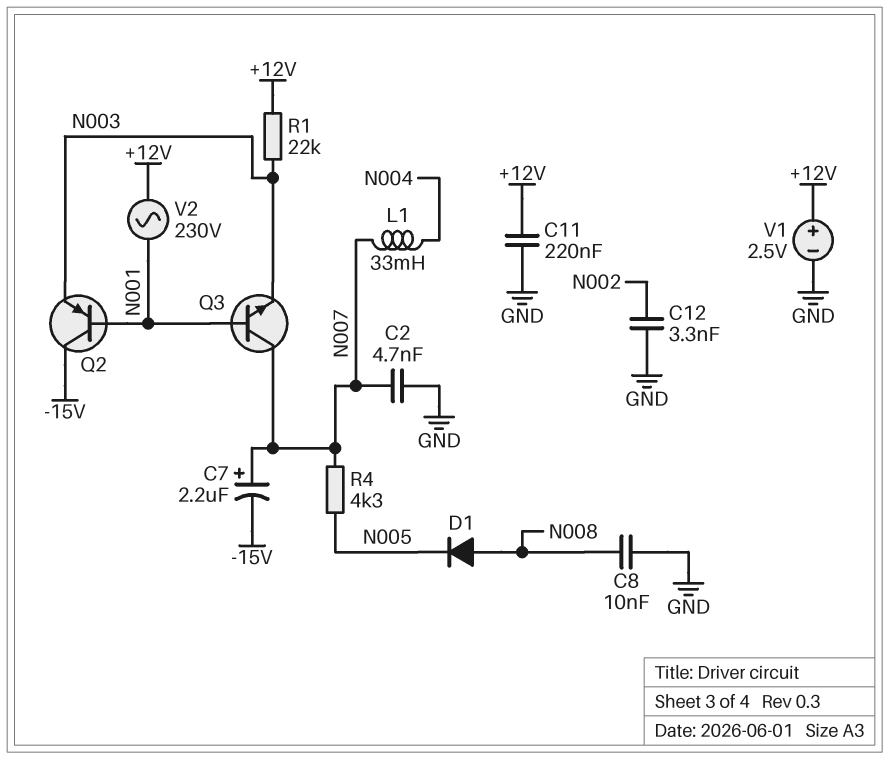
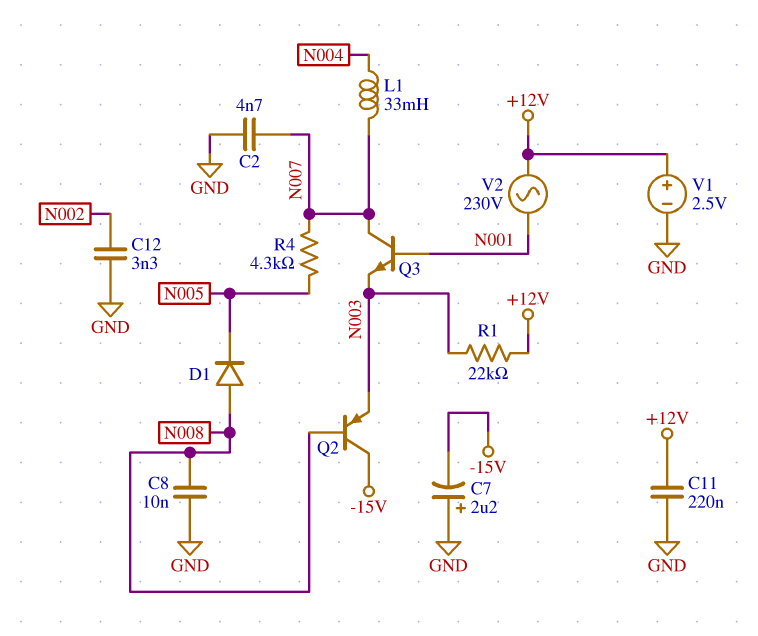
C7: 2.2uF (plus N007, minus -15V) -> 2.2uF (plus GND, minus -15V)
Q2: PNP (B N001, C -15V, E N003) -> PNP (B N008, C -15V, E N003)

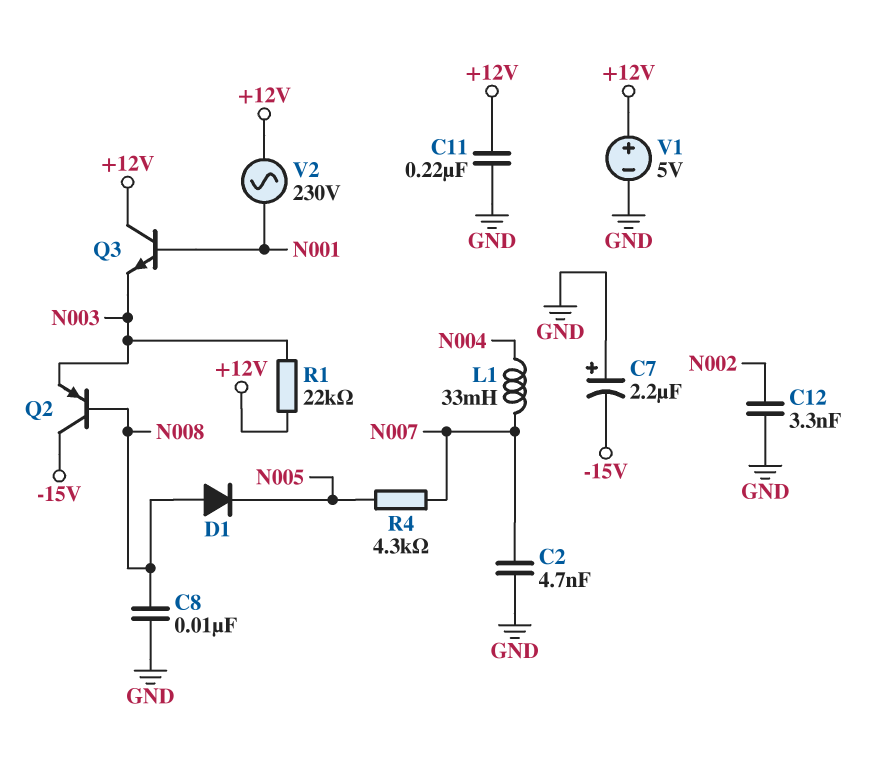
Q3: NPN (B N001, C N007, E N003) -> NPN (B N001, C +12V, E N003)
V1: 2.5V (plus +12V, minus GND) -> 5V (plus +12V, minus GND)

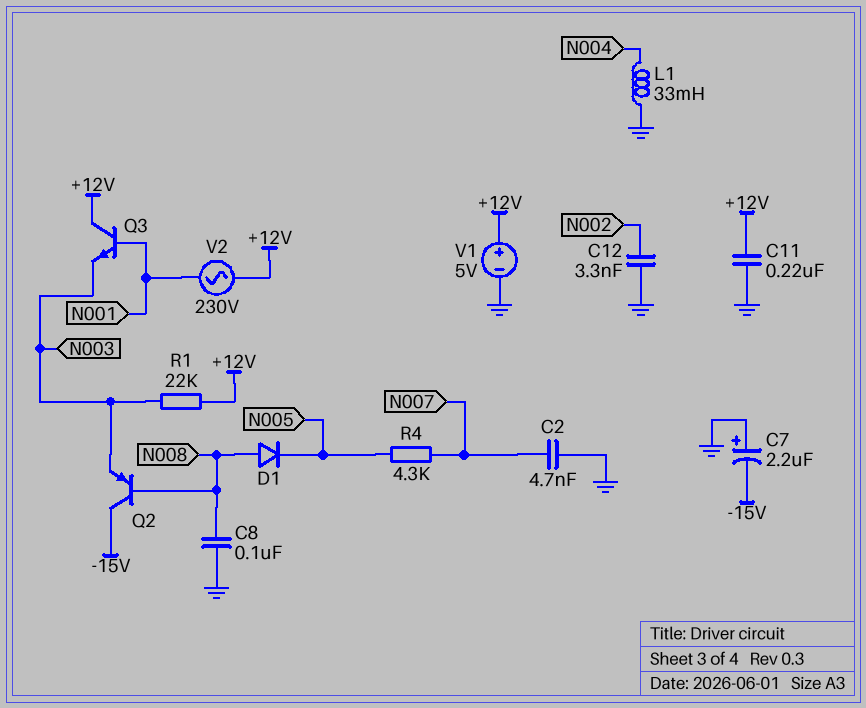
C8: 10nF (GND, N008) -> 100nF (GND, N008)
L1: 33mH (N004, N007) -> 33mH (GND, N004)

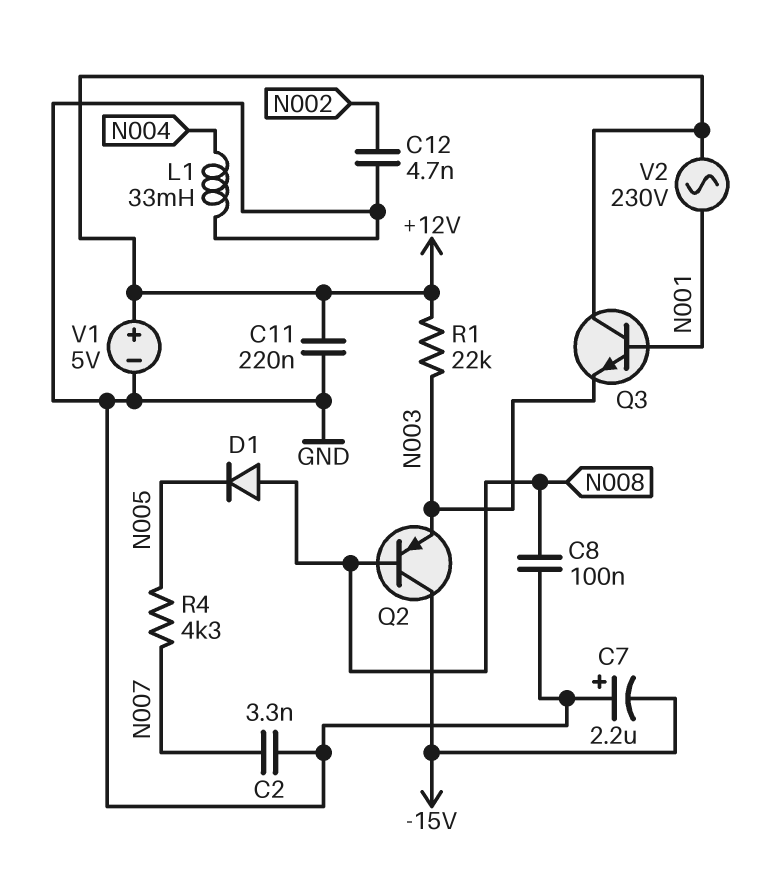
C2: 4.7nF (GND, N007) -> 3.3nF (GND, N007)
C12: 3.3nF (GND, N002) -> 4.7nF (GND, N002)

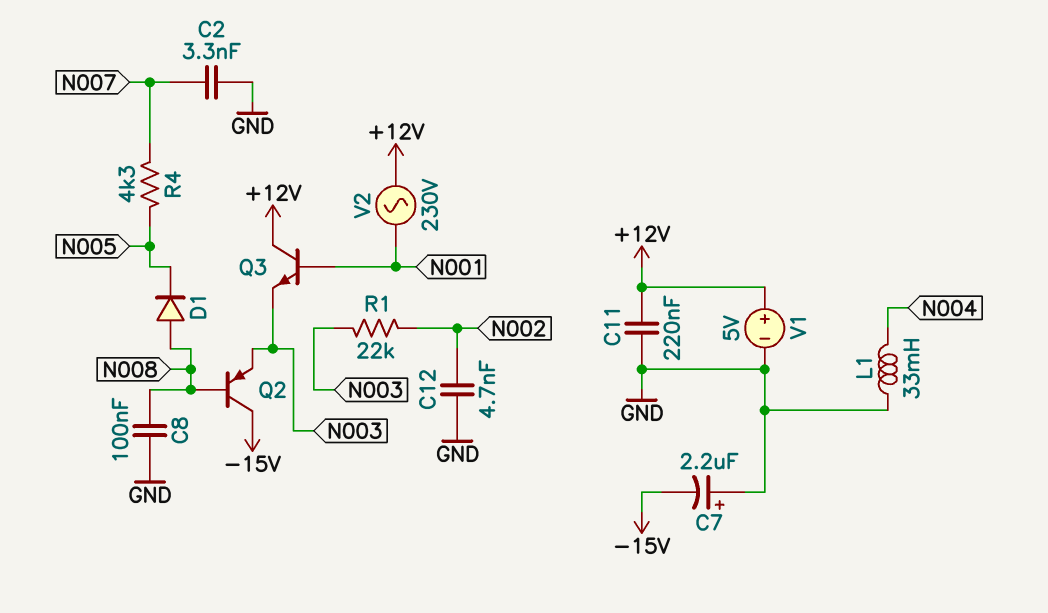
R1: 22k (+12V, N003) -> 22k (N002, N003)

